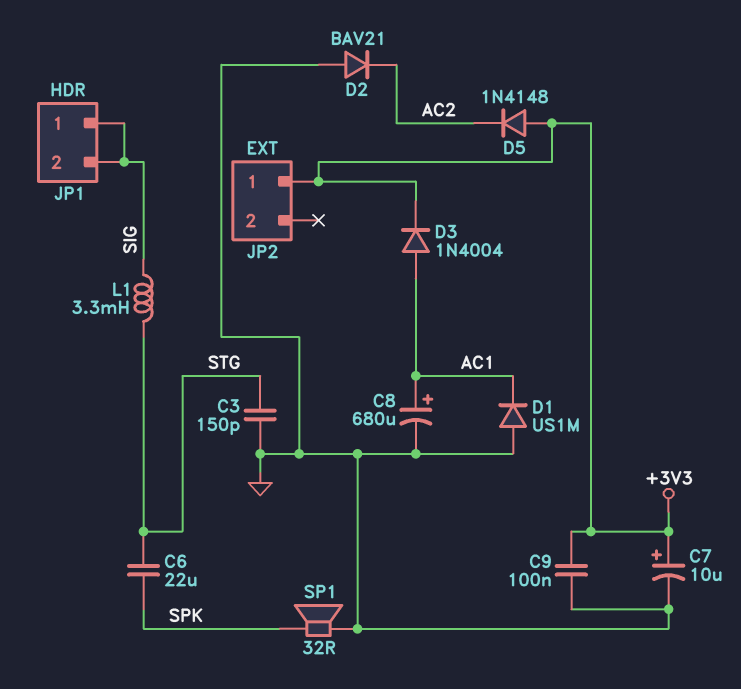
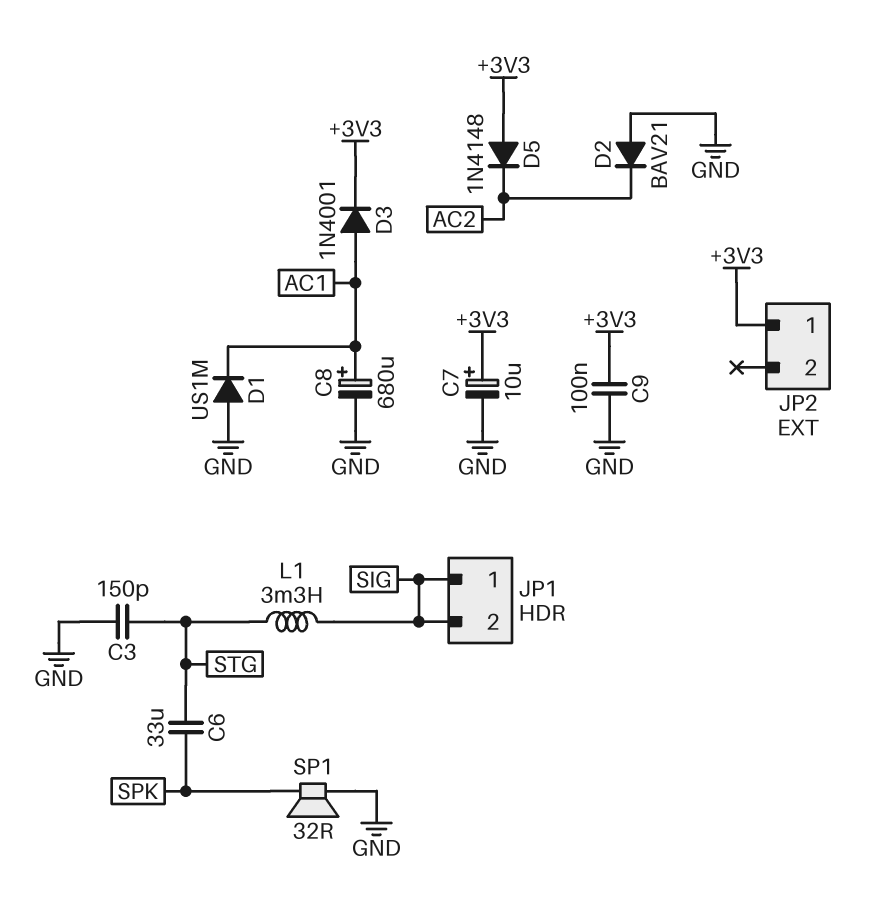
C6: 22uF (SPK, STG) -> 33uF (SPK, STG)
D3: diode 1N4004 (A AC1, K +3V3) -> diode 1N4001 (A AC1, K +3V3)

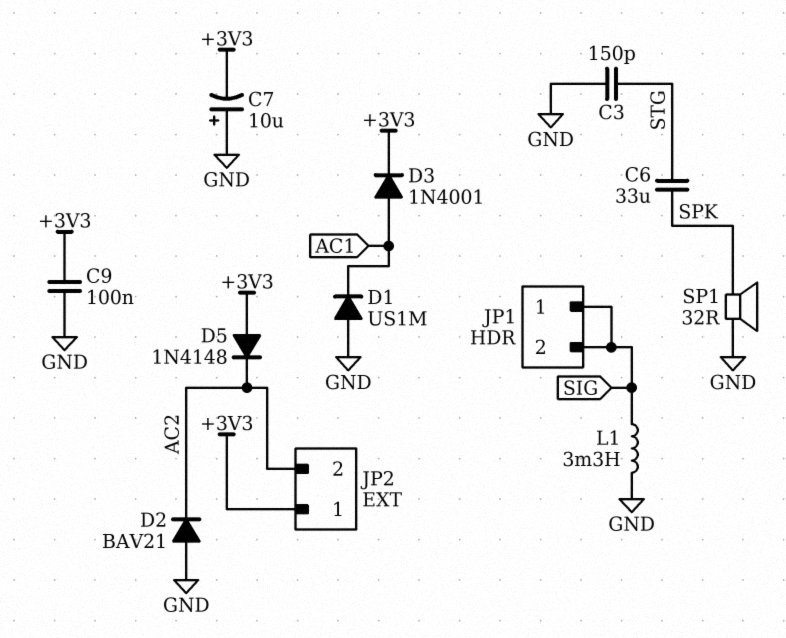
C7: 10uF (plus +3V3, minus GND) -> 10uF (plus GND, minus +3V3)
C8: 680uF (plus AC1, minus GND) -> none
JP2 pin 2: none -> AC2
L1: 3.3mH (SIG, STG) -> 3.3mH (GND, SIG)

